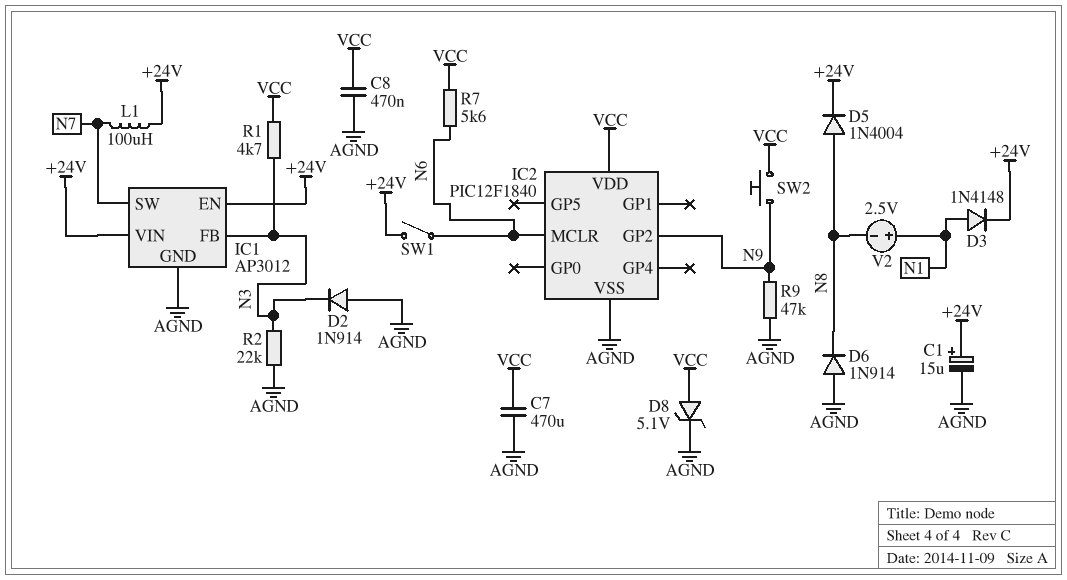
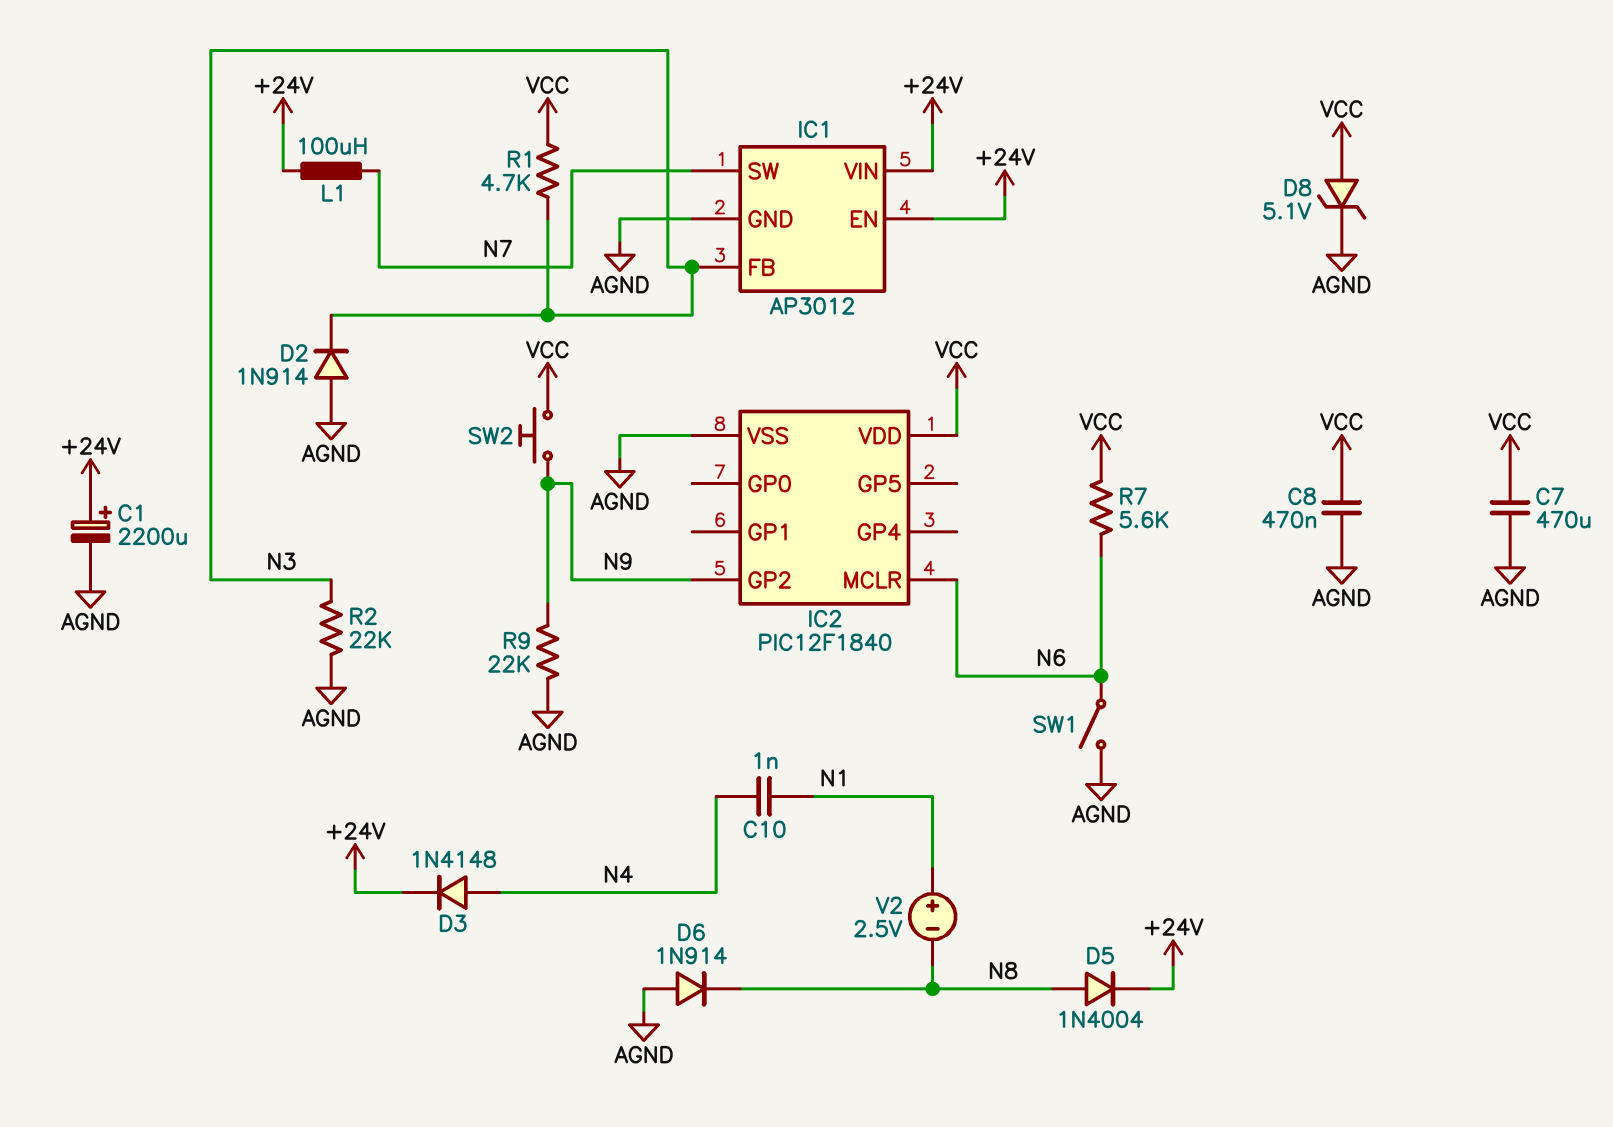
C1: 15uF (plus +24V, minus AGND) -> 2200uF (plus +24V, minus AGND)
C10: none -> 1nF (N1, N4)
D3: diode 1N4148 (A N1, K +24V) -> diode 1N4148 (A N4, K +24V)
R9: 47k (AGND, N9) -> 22k (AGND, N9)
SW1: switch (+24V, N6) -> switch (AGND, N6)

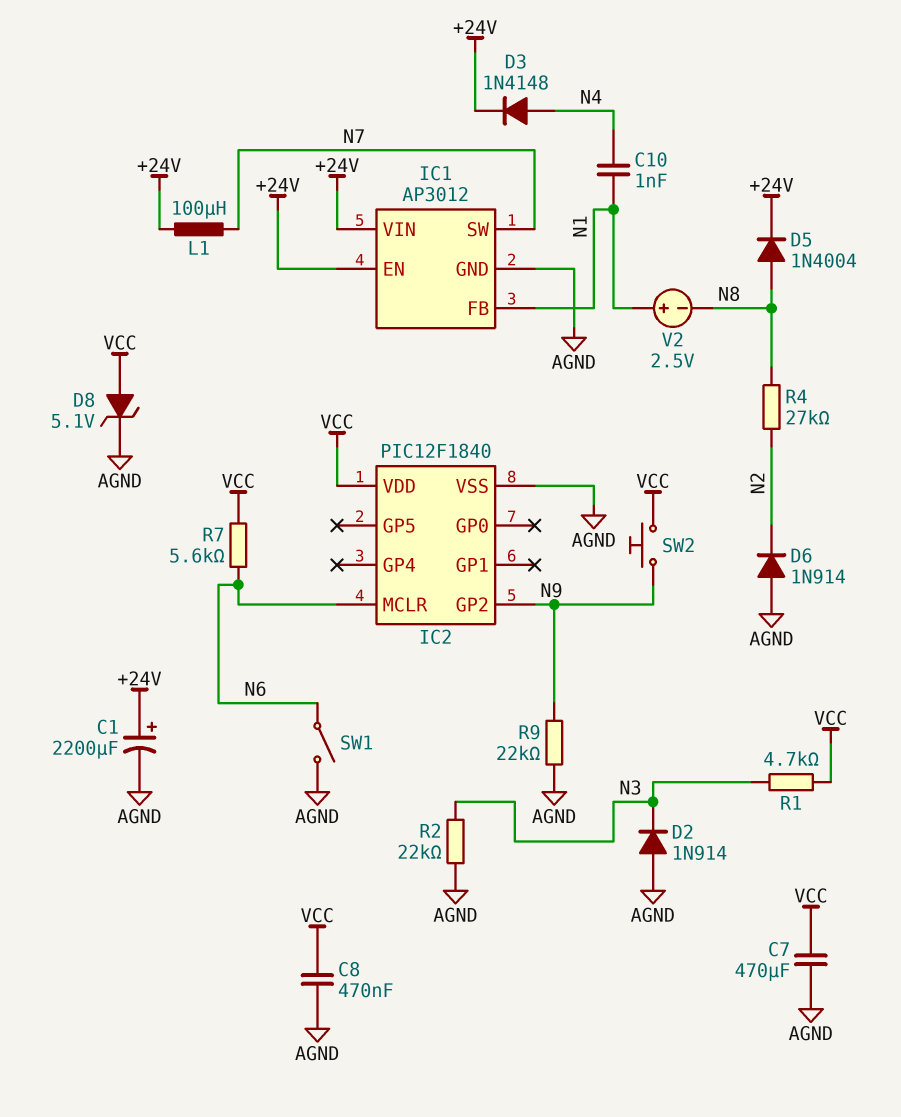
D6: diode 1N914 (A AGND, K N8) -> diode 1N914 (A AGND, K N2)
IC1 pin FB: N3 -> N1
R4: none -> 27k (N2, N8)

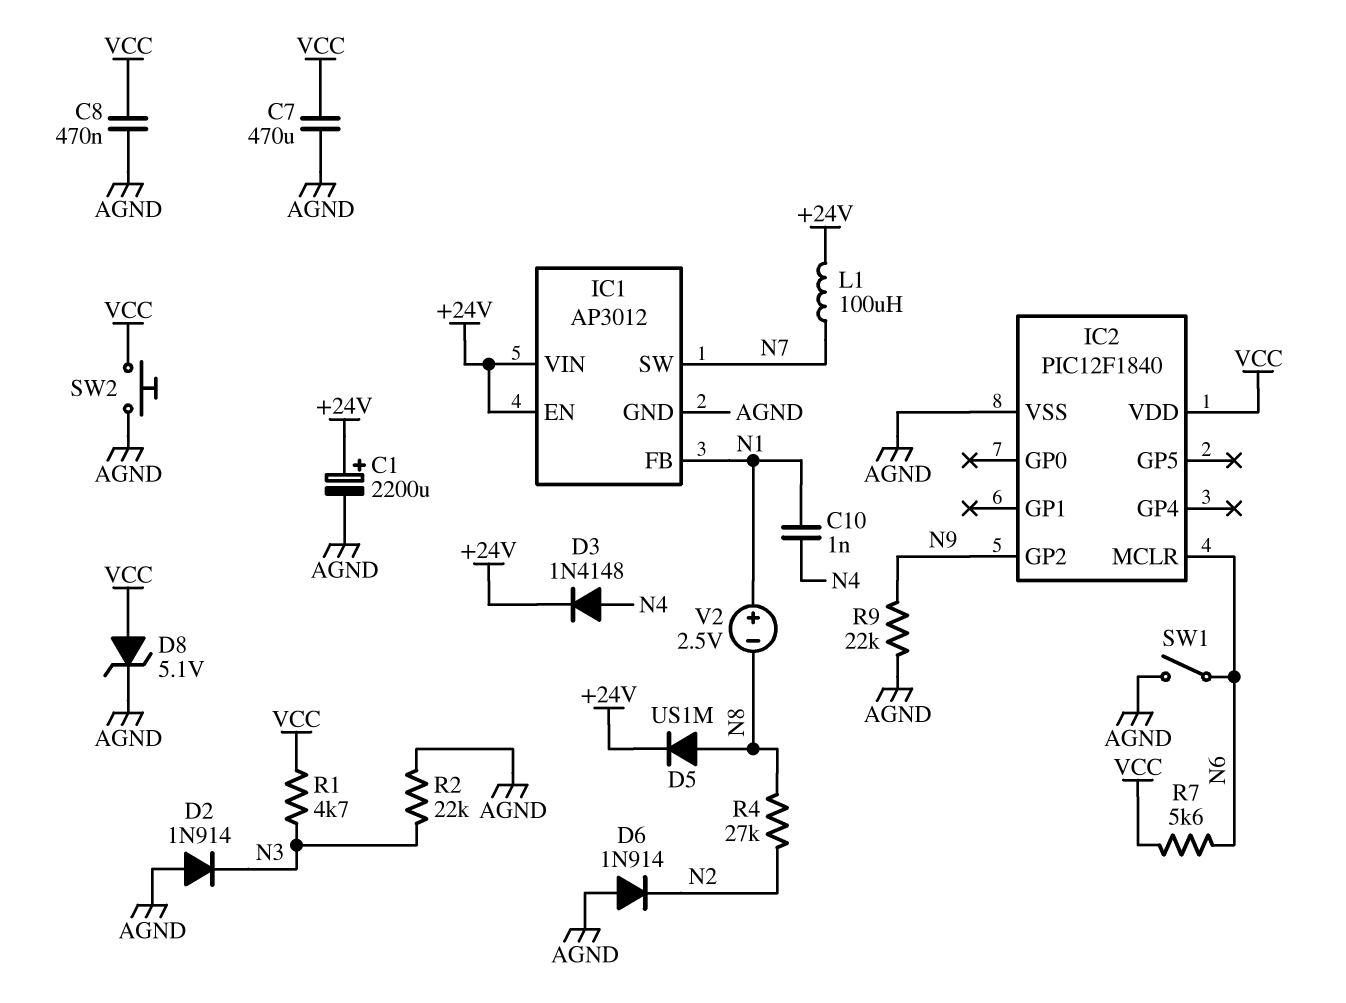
D5: diode 1N4004 (A N8, K +24V) -> diode US1M (A N8, K +24V)
SW2: button (N9, VCC) -> button (AGND, VCC)

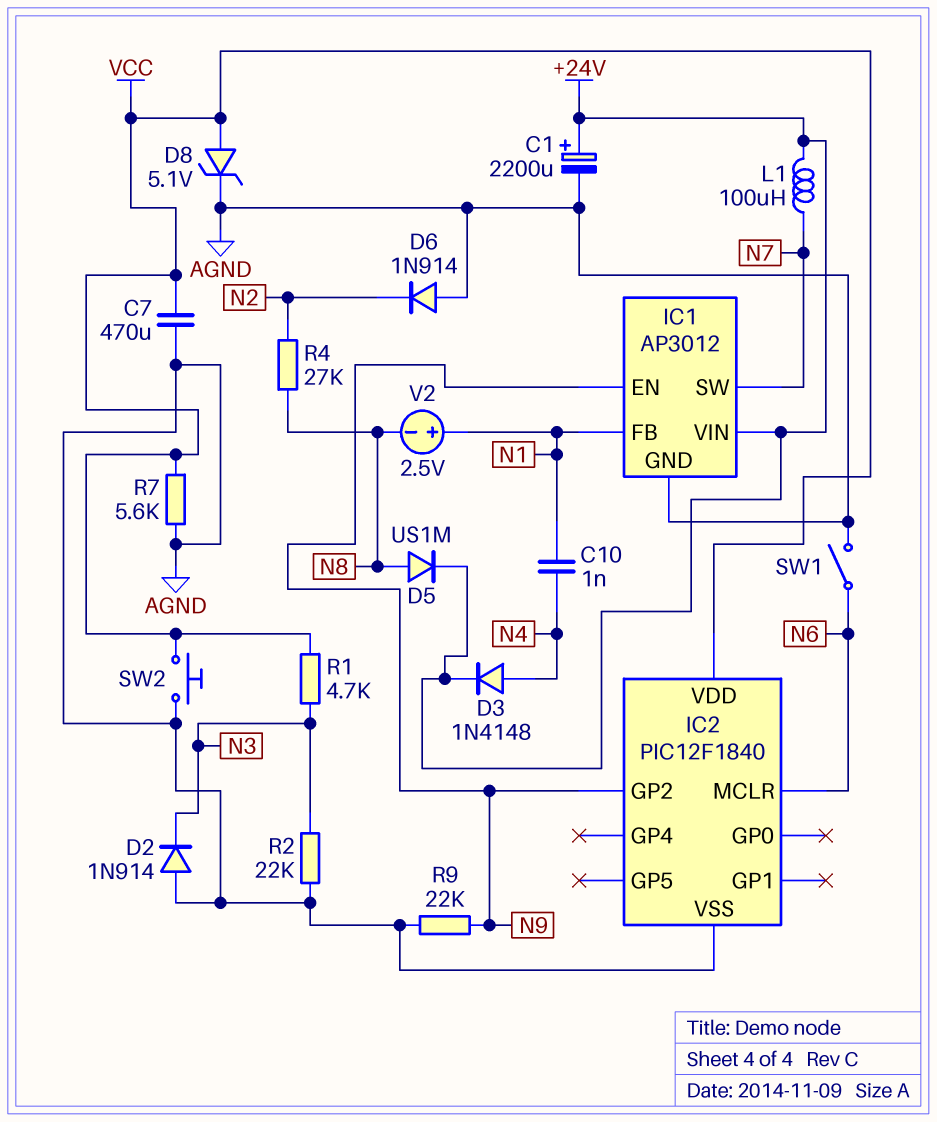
C8: 470nF (AGND, VCC) -> none
IC1 pin EN: +24V -> N9
R7: 5.6k (N6, VCC) -> 5.6k (AGND, VCC)

